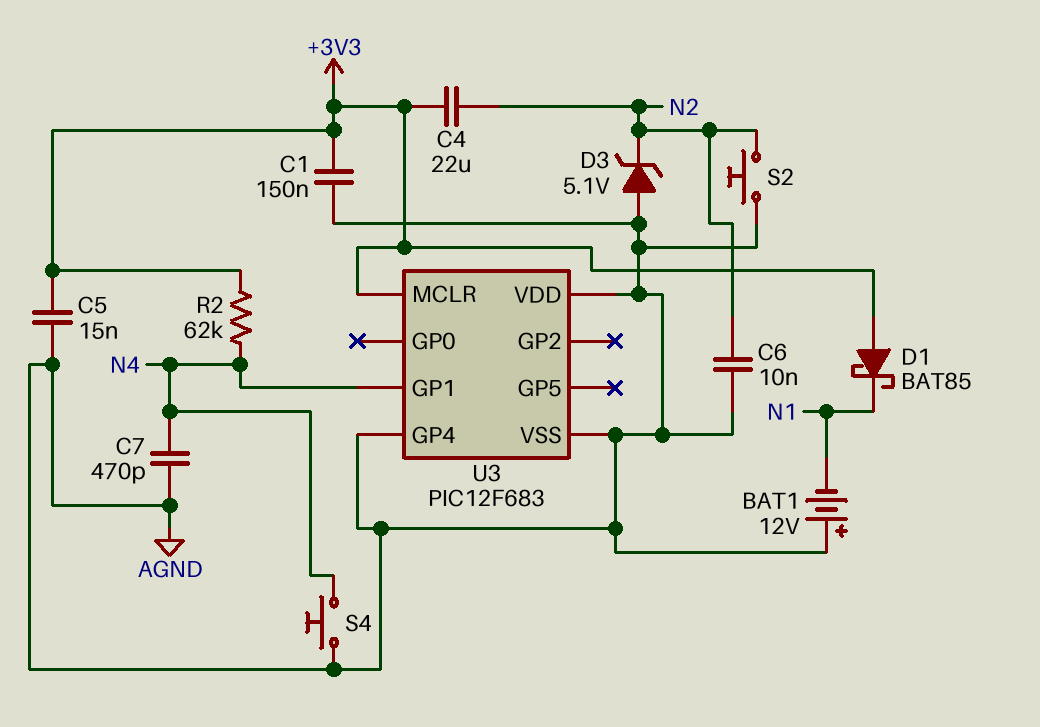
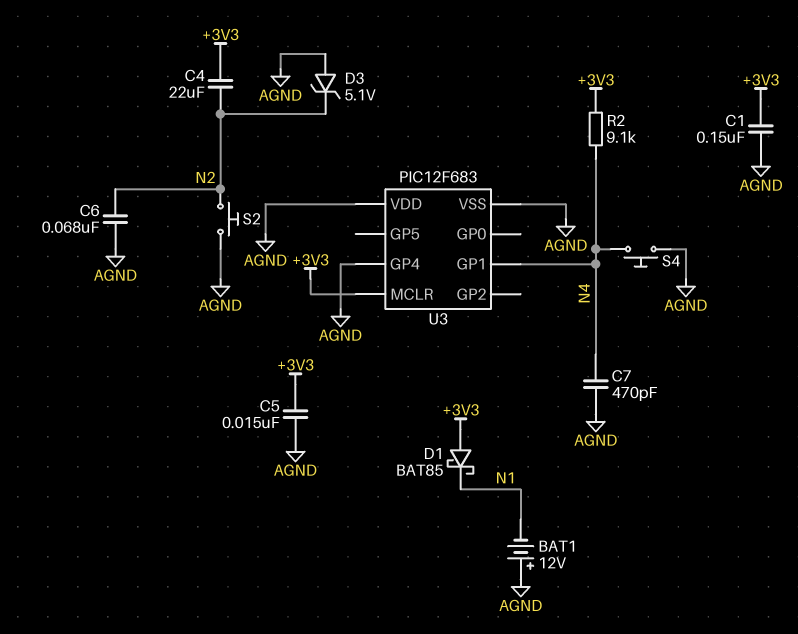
C6: 10nF (AGND, N2) -> 68nF (AGND, N2)
R2: 62k (+3V3, N4) -> 9.1k (+3V3, N4)

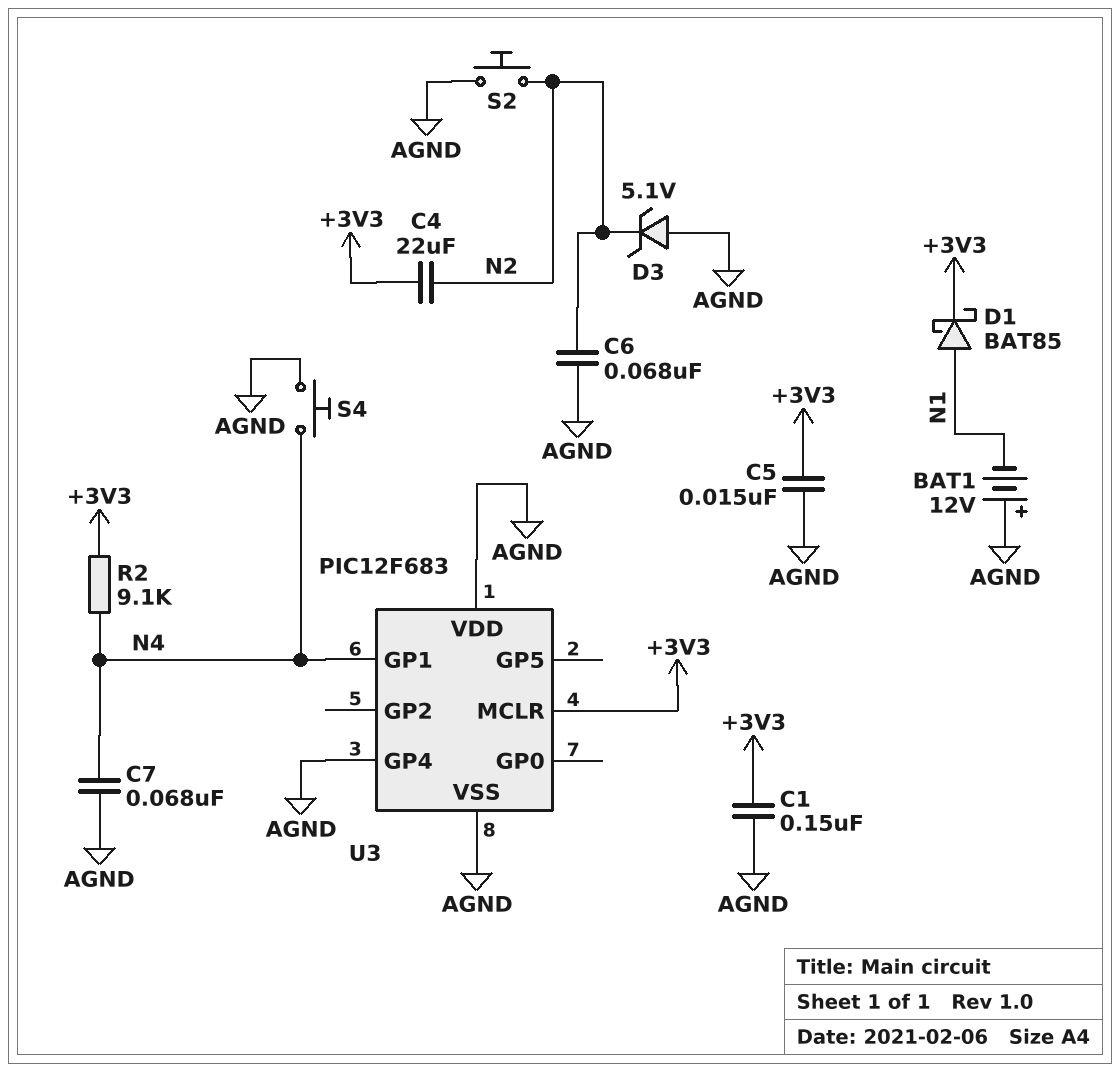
C7: 470pF (AGND, N4) -> 68nF (AGND, N4)
D1: schottky BAT85 (A +3V3, K N1) -> schottky BAT85 (A N1, K +3V3)

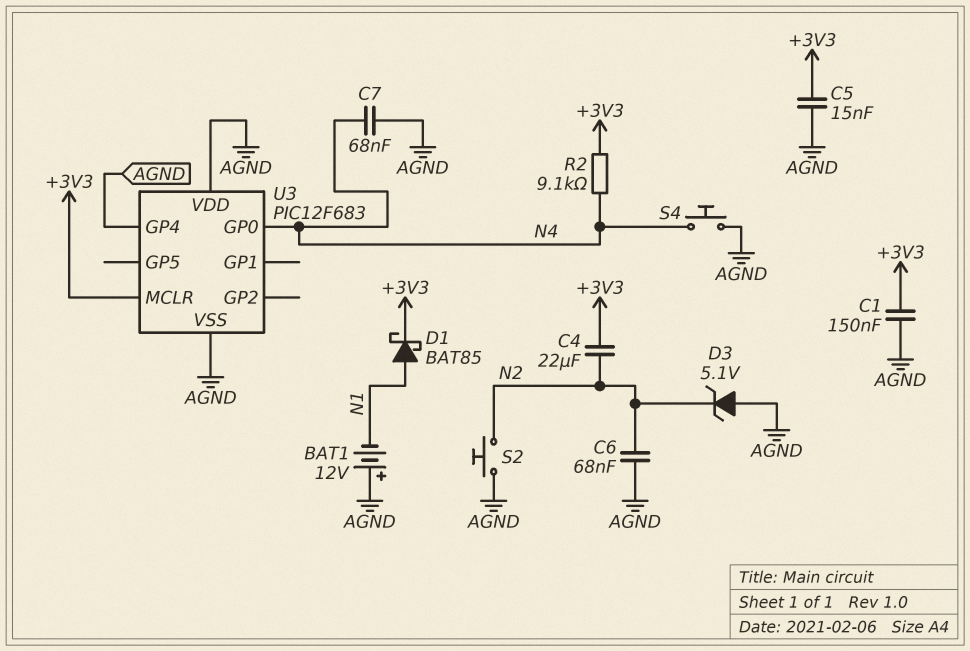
U3 pin GP0: none -> N4
U3 pin GP1: N4 -> none

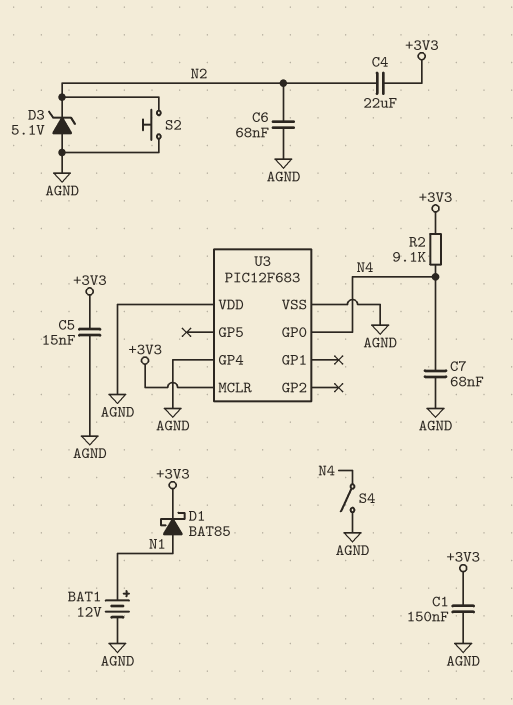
BAT1: 12V (plus AGND, minus N1) -> 12V (plus N1, minus AGND)
S4: button (AGND, N4) -> switch (AGND, N4)

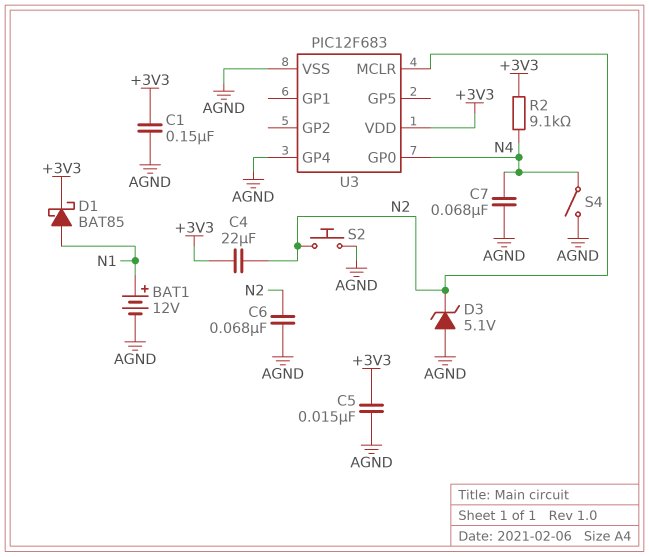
U3 pin MCLR: +3V3 -> N2
U3 pin VDD: AGND -> +3V3

